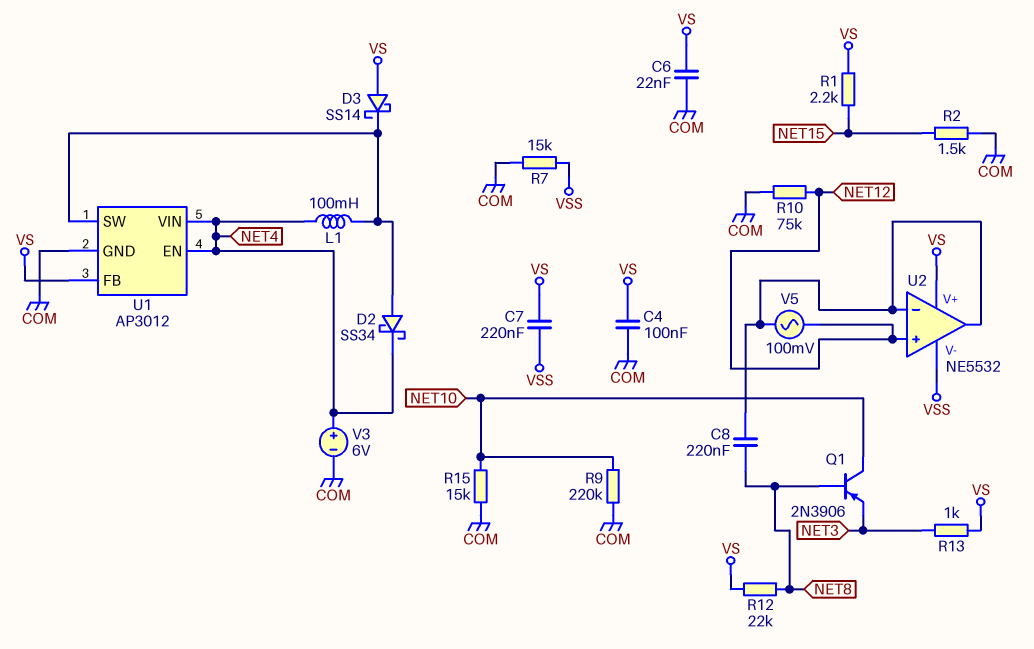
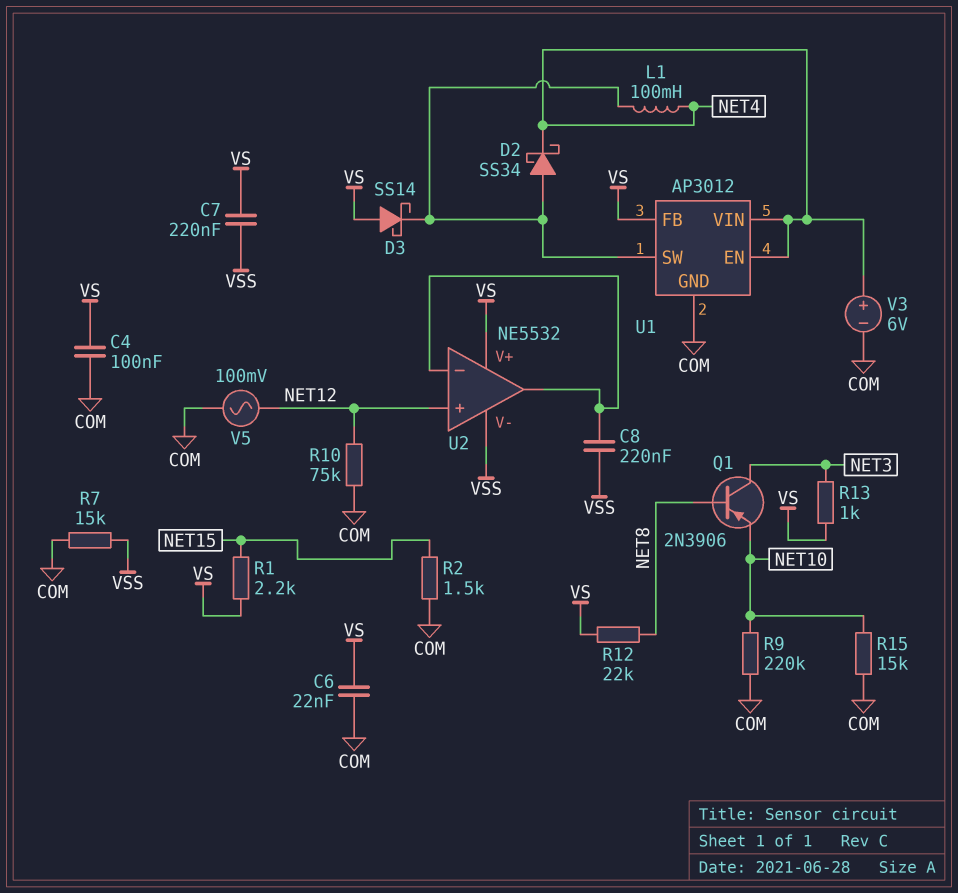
C8: 220nF (NET8, U2/in-) -> 220nF (U2/in-, VSS)
Q1: PNP 2N3906 (B NET8, C NET10, E NET3) -> PNP 2N3906 (B NET8, C NET3, E NET10)
V5: AC 100mV (NET12, U2/in-) -> AC 100mV (COM, NET12)

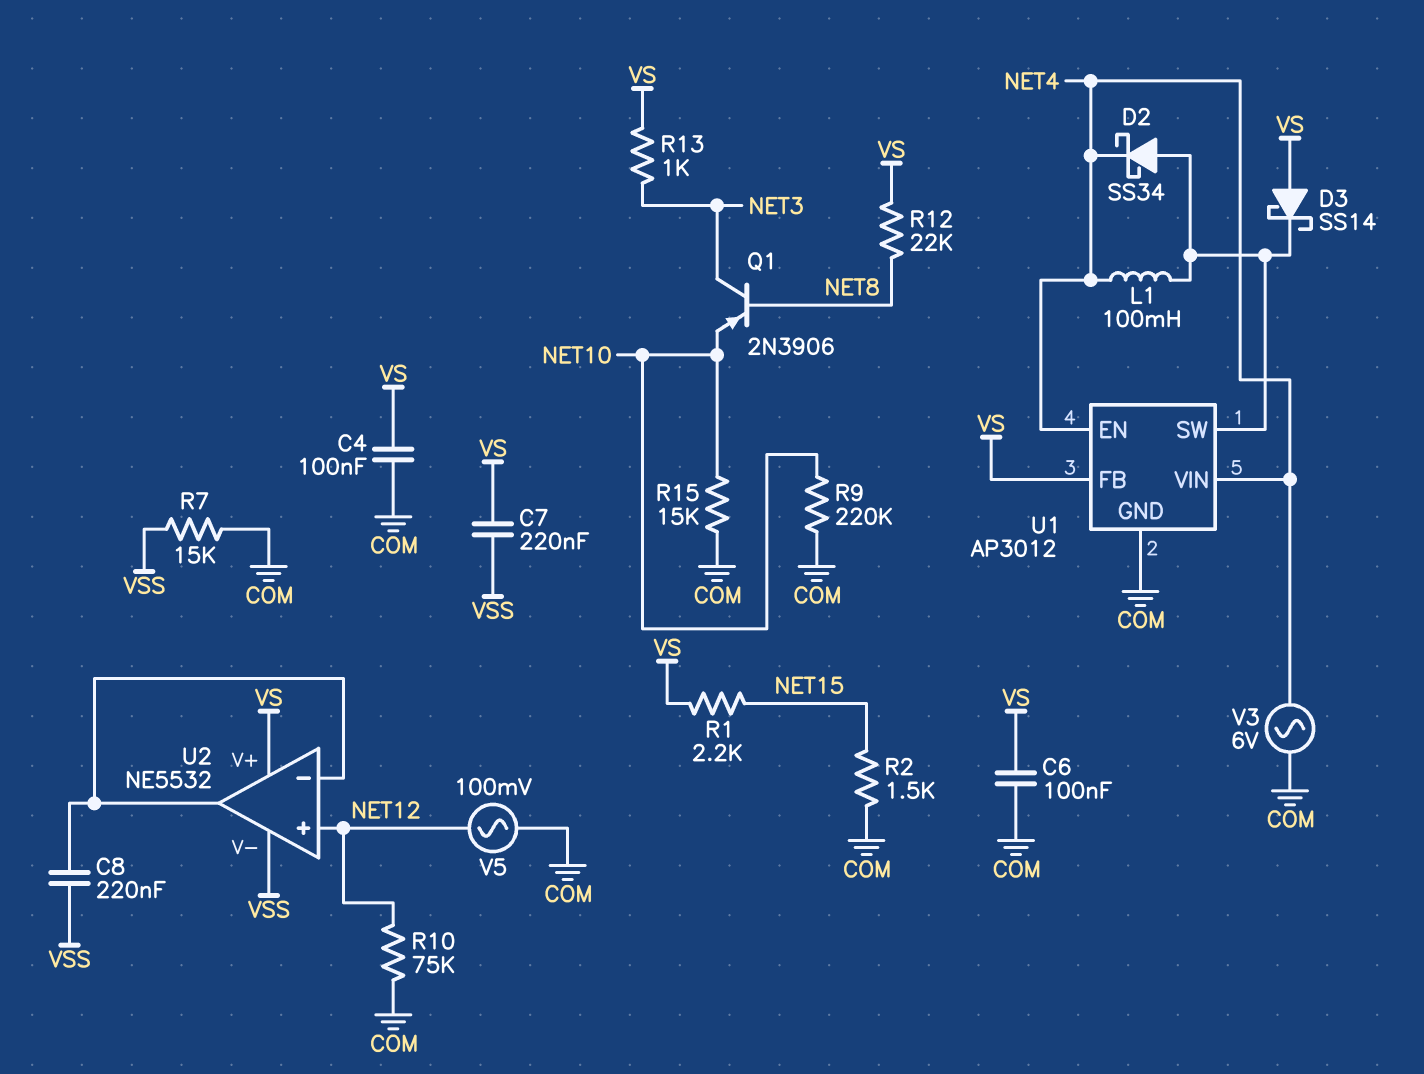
C6: 22nF (COM, VS) -> 100nF (COM, VS)
V3: 6V (plus NET4, minus COM) -> AC 6V (COM, NET4)

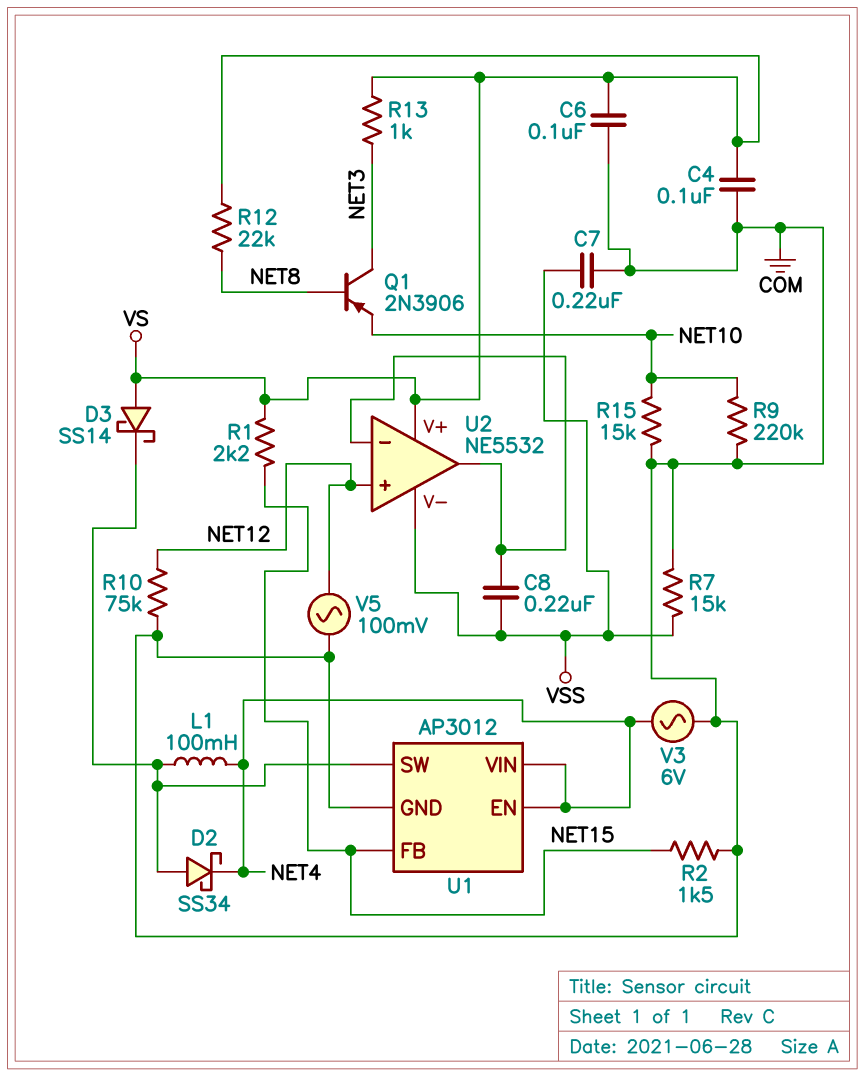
C7: 220nF (VS, VSS) -> 220nF (COM, VSS)
U1 pin FB: VS -> NET15

